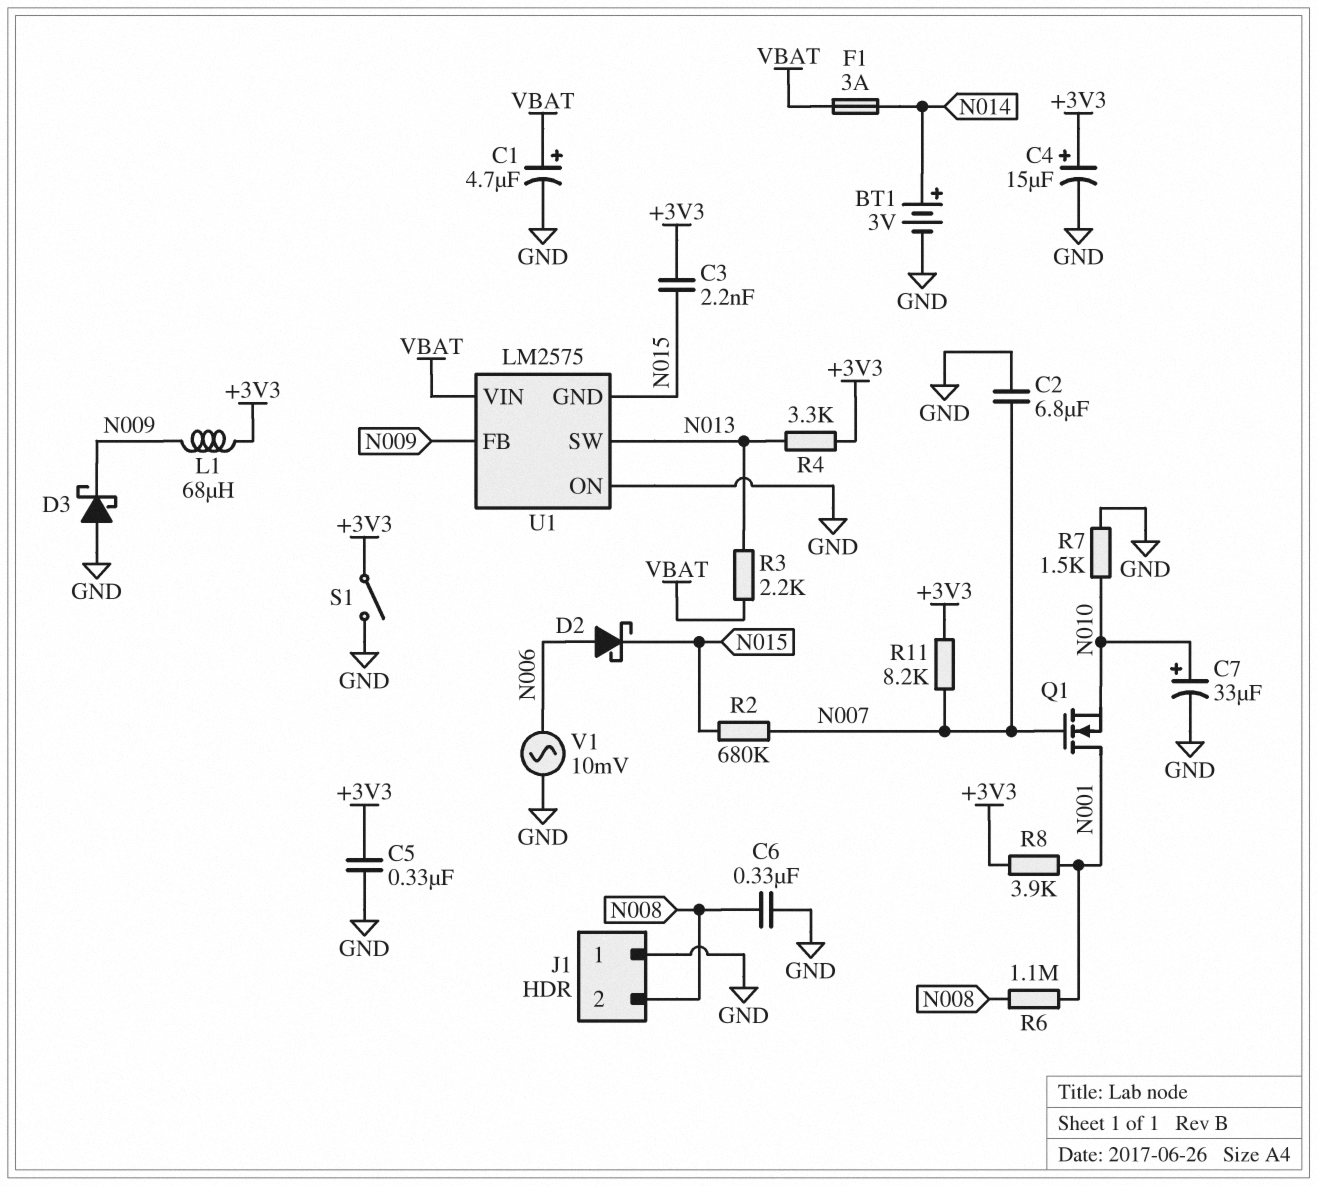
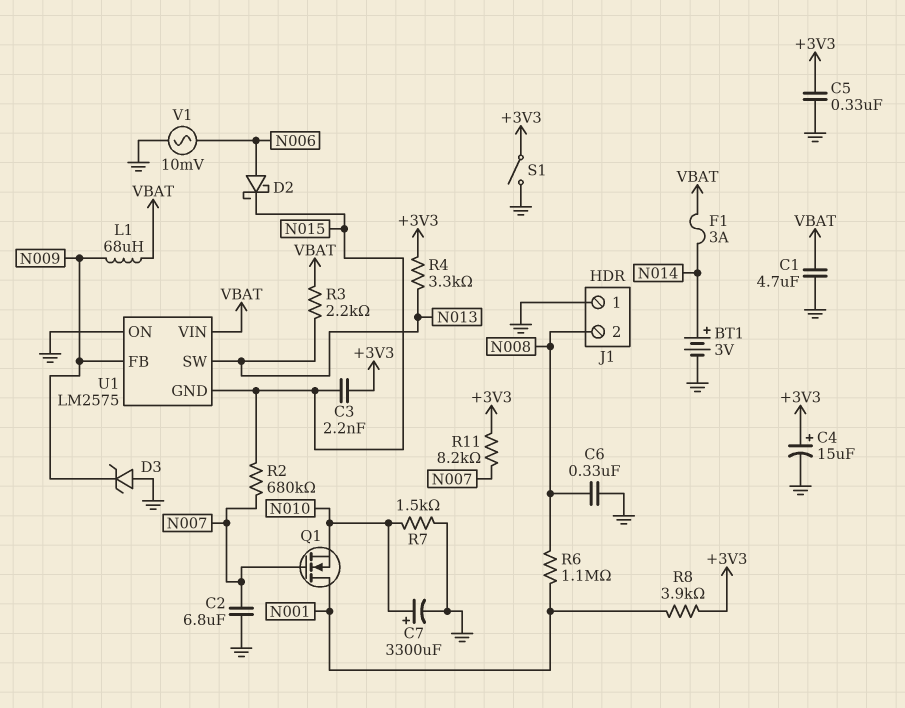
C1: 4.7uF (plus VBAT, minus GND) -> 4.7uF (GND, VBAT)
C7: 33uF (plus N010, minus GND) -> 3300uF (plus N010, minus GND)
D3: schottky (A GND, K N009) -> zener (A GND, K N009)
L1: 68uH (+3V3, N009) -> 68uH (N009, VBAT)

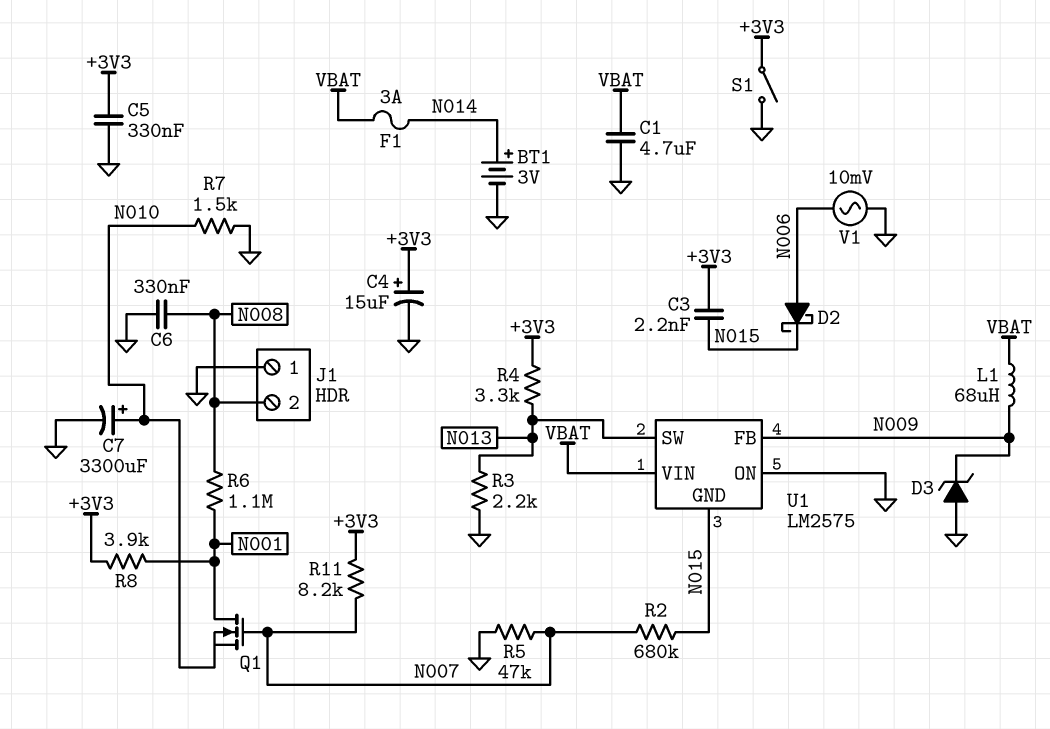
C2: 6.8uF (GND, N007) -> none
R3: 2.2k (N013, VBAT) -> 2.2k (GND, N013)
R5: none -> 47k (GND, N007)

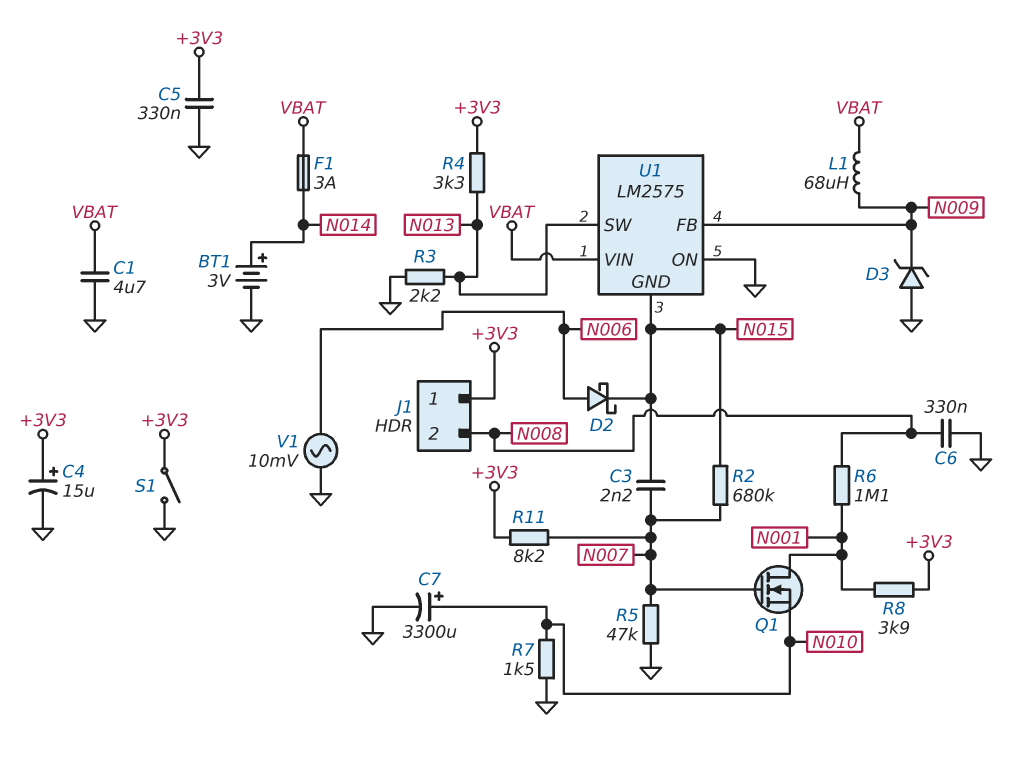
C3: 2.2nF (+3V3, N015) -> 2.2nF (N007, N015)
J1 pin 1: GND -> +3V3

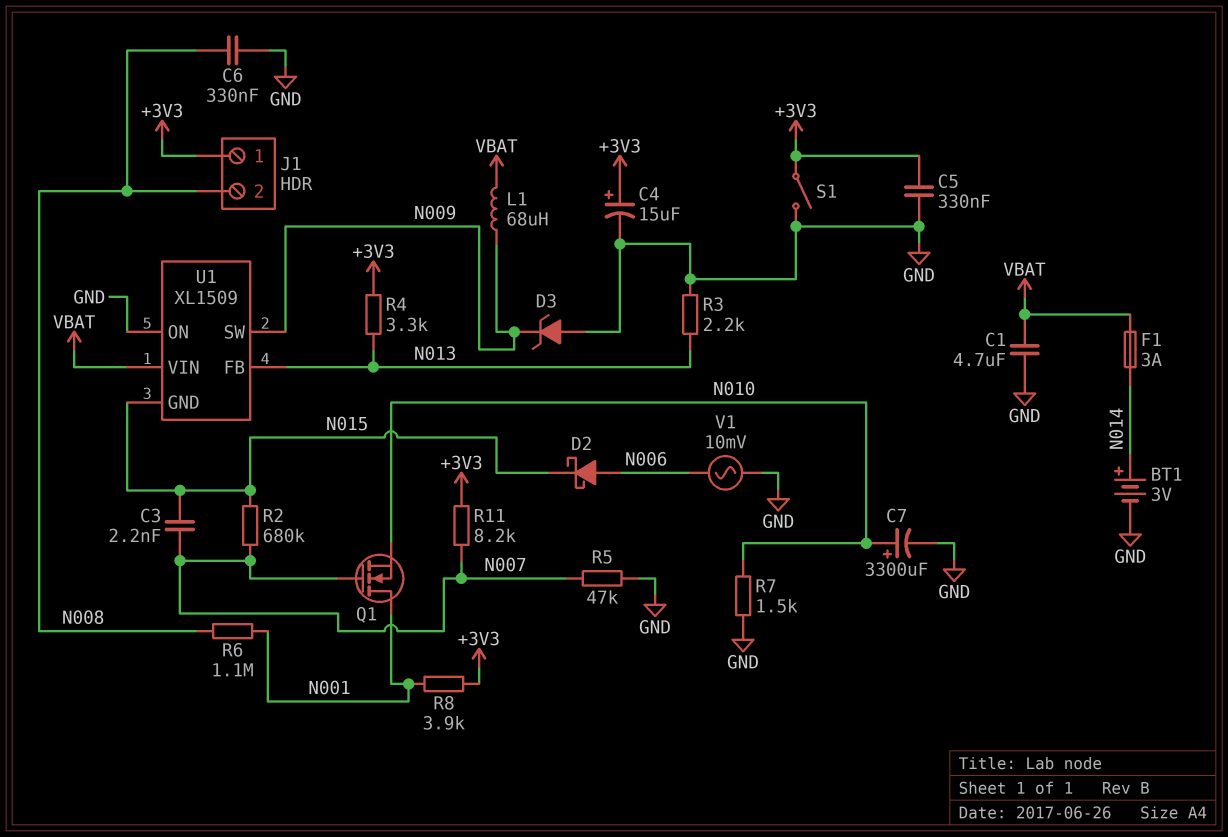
U1: LM2575 -> XL1509
U1 pin FB: N009 -> N013
U1 pin SW: N013 -> N009

